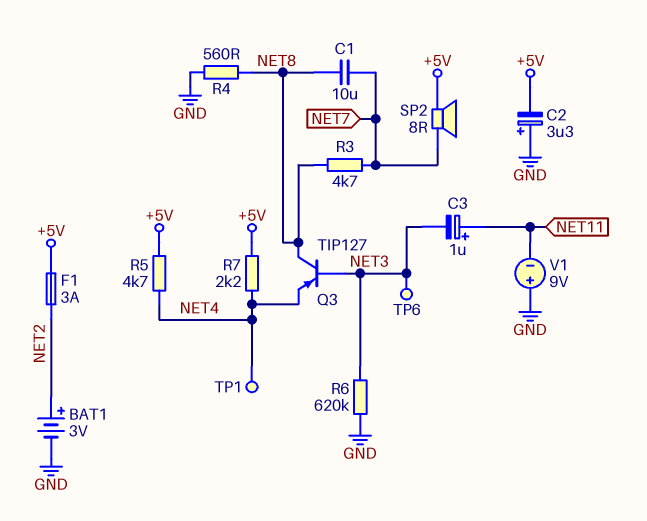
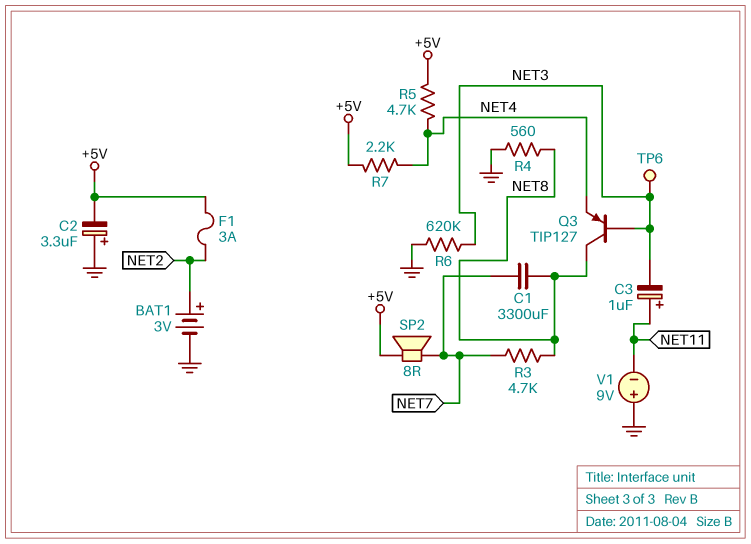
C1: 10uF (NET7, NET8) -> 3300uF (NET7, NET8)
TP1: test point (NET4) -> none

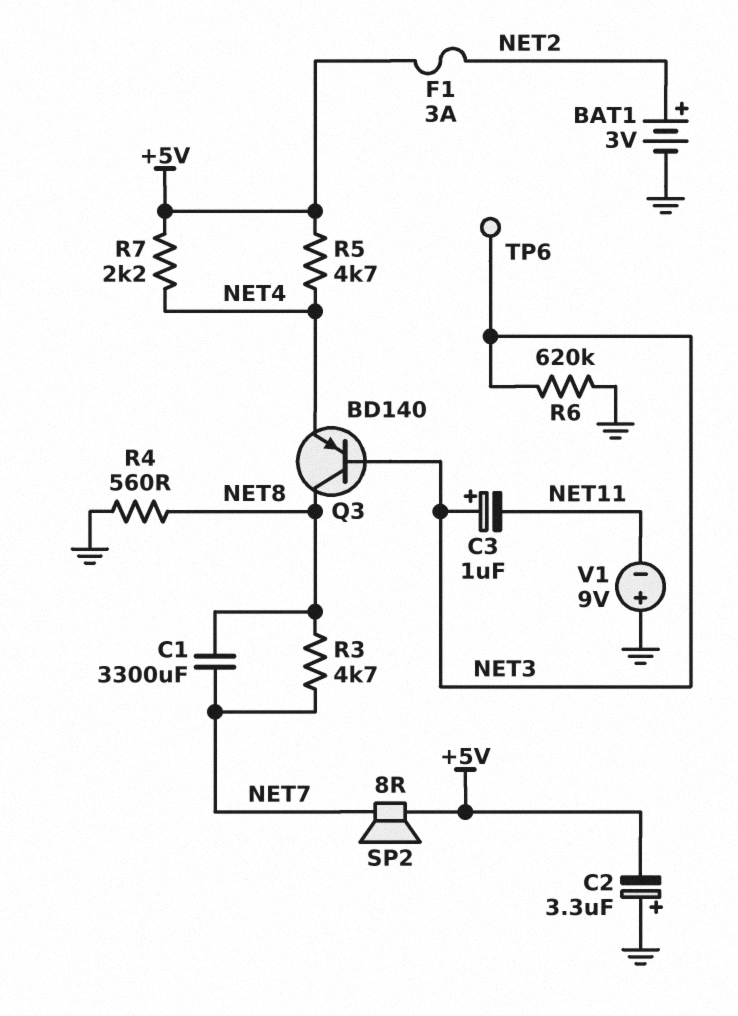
C3: 1uF (plus NET11, minus NET3) -> 1uF (plus NET3, minus NET11)
Q3: PNP TIP127 (B NET3, C NET8, E NET4) -> PNP BD140 (B NET3, C NET8, E NET4)

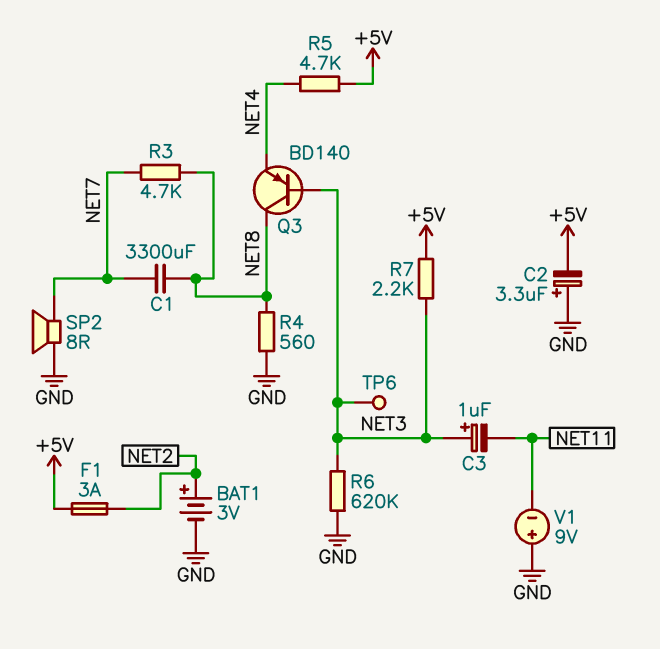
R7: 2.2k (+5V, NET4) -> 2.2k (+5V, NET3)
SP2: speaker 8R (+5V, NET7) -> speaker 8R (GND, NET7)

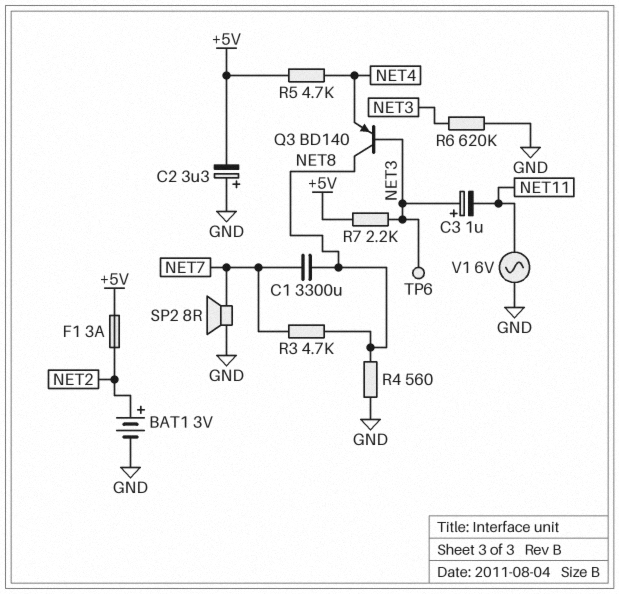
V1: 9V (plus GND, minus NET11) -> AC 6V (GND, NET11)

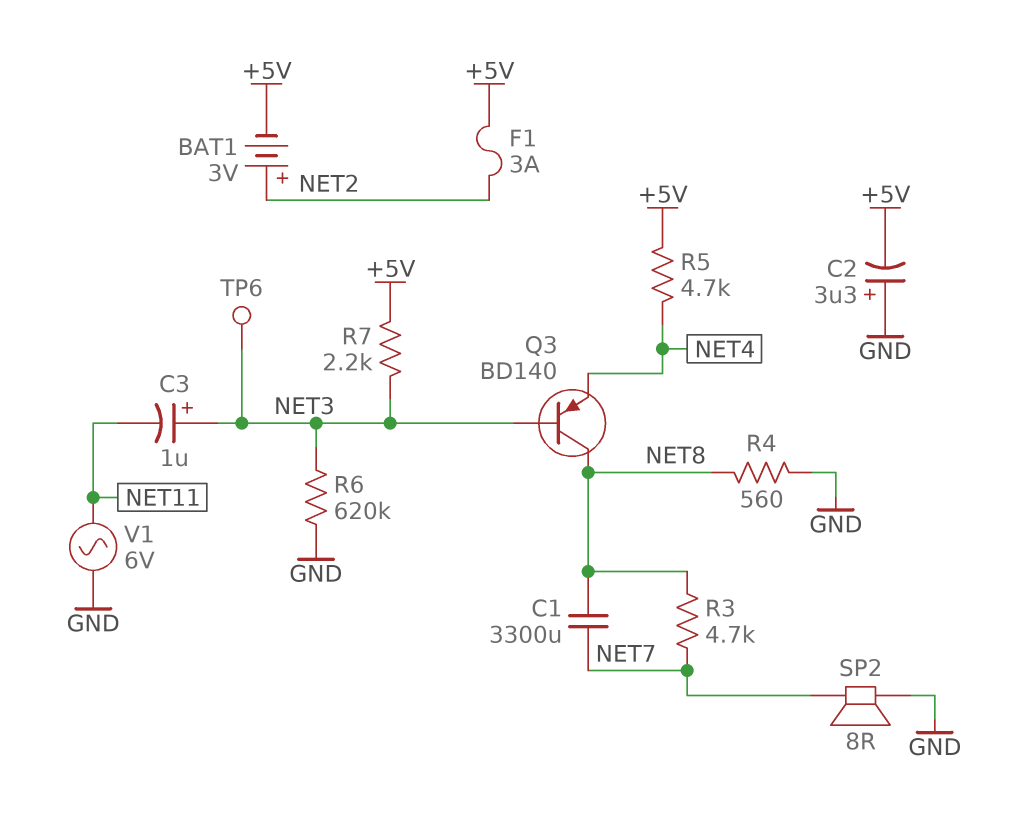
BAT1: 3V (plus NET2, minus GND) -> 3V (plus NET2, minus +5V)

